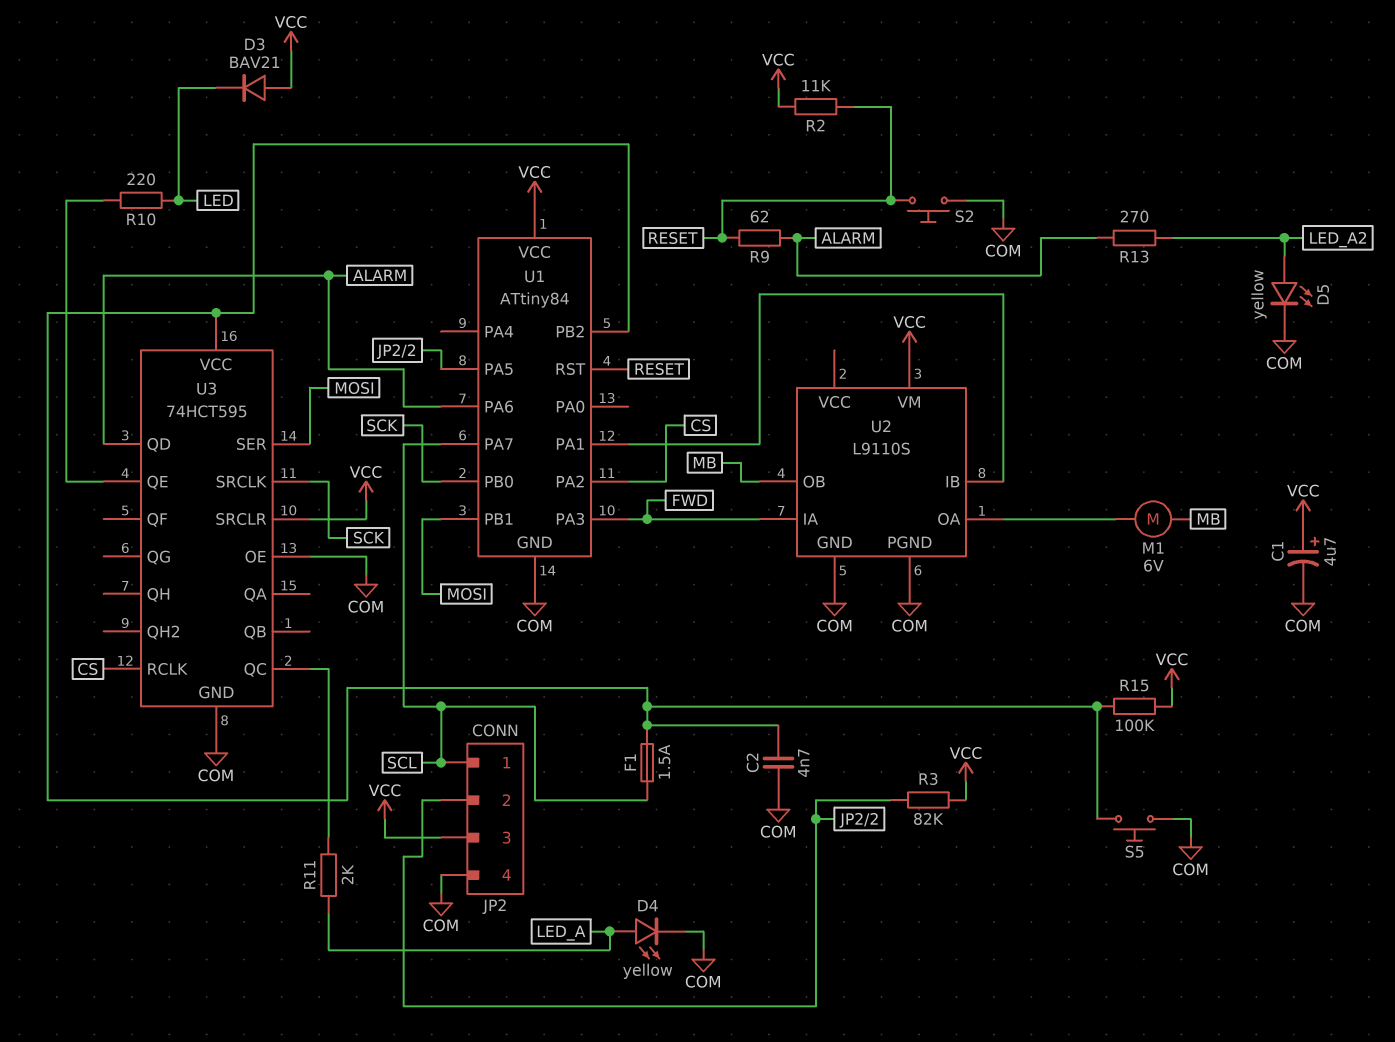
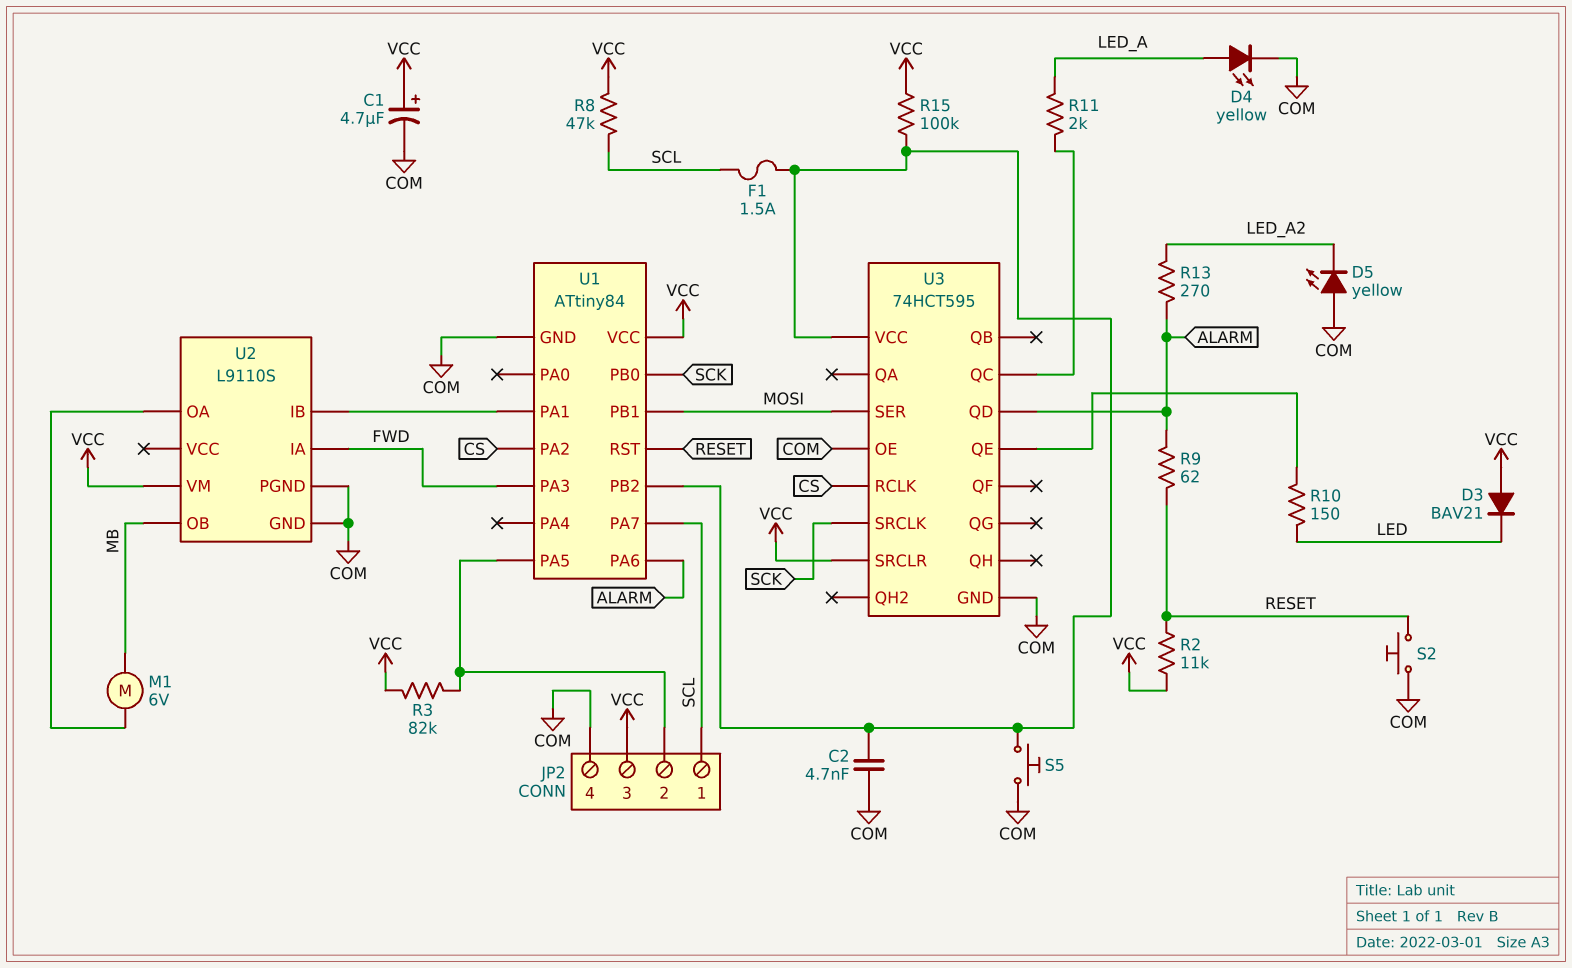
D5: LED yellow (A LED_A2, K COM) -> LED yellow (A COM, K LED_A2)
R8: none -> 47k (SCL, VCC)
R10: 220 (LED, U3/QE) -> 150 (LED, U3/QE)

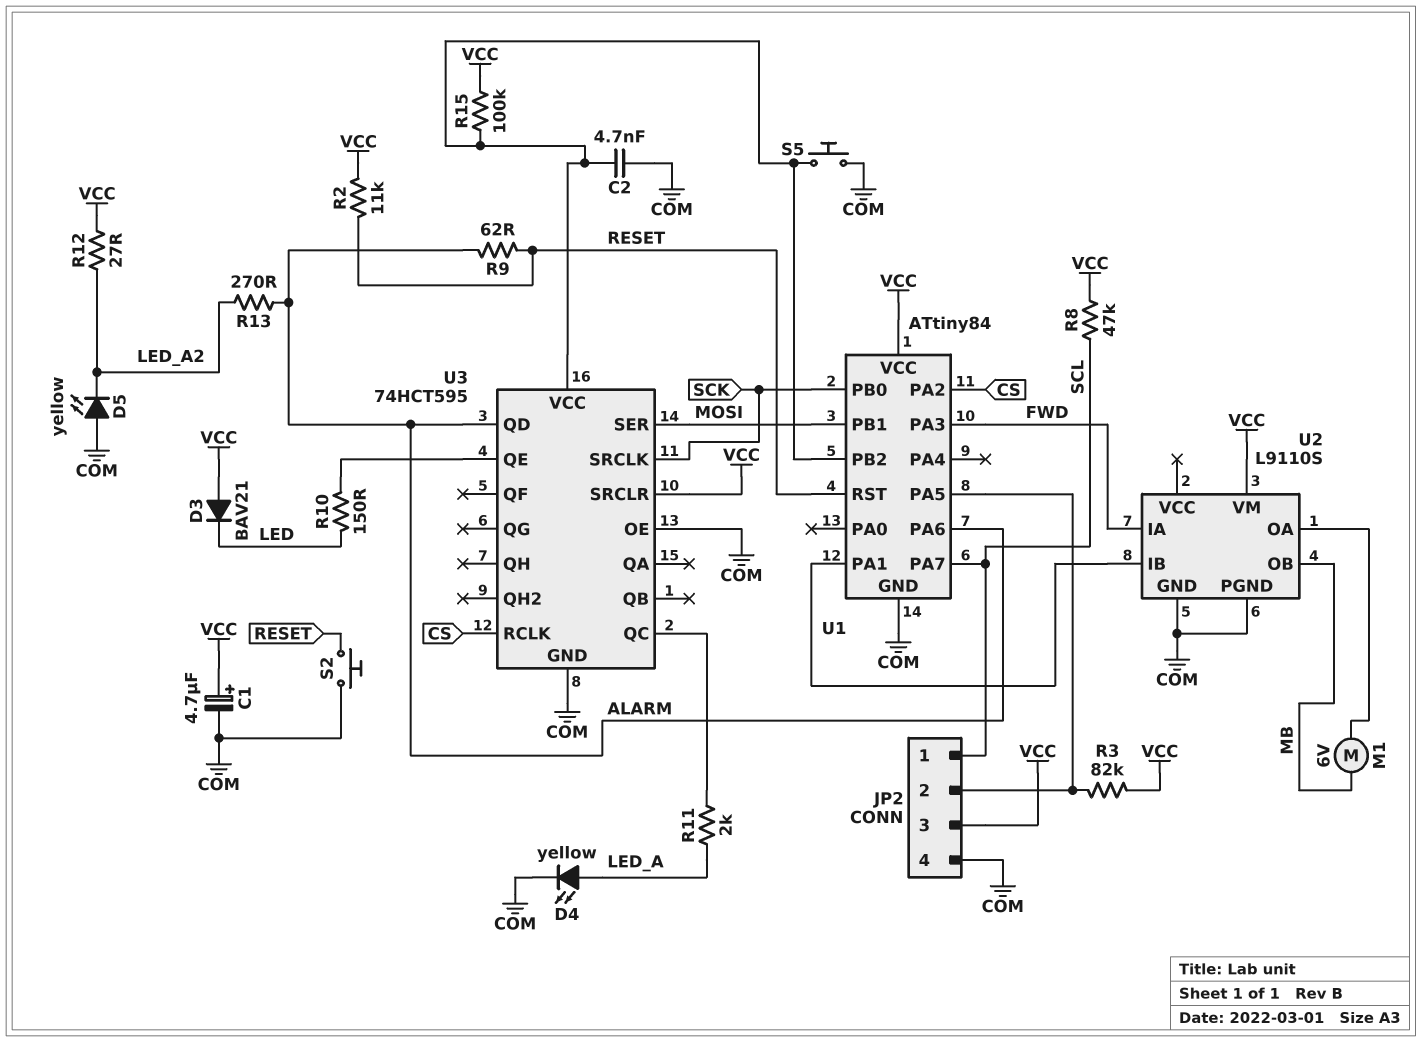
F1: 1.5A (SCL, U1/PB2) -> none
R12: none -> 27 (LED_A2, VCC)

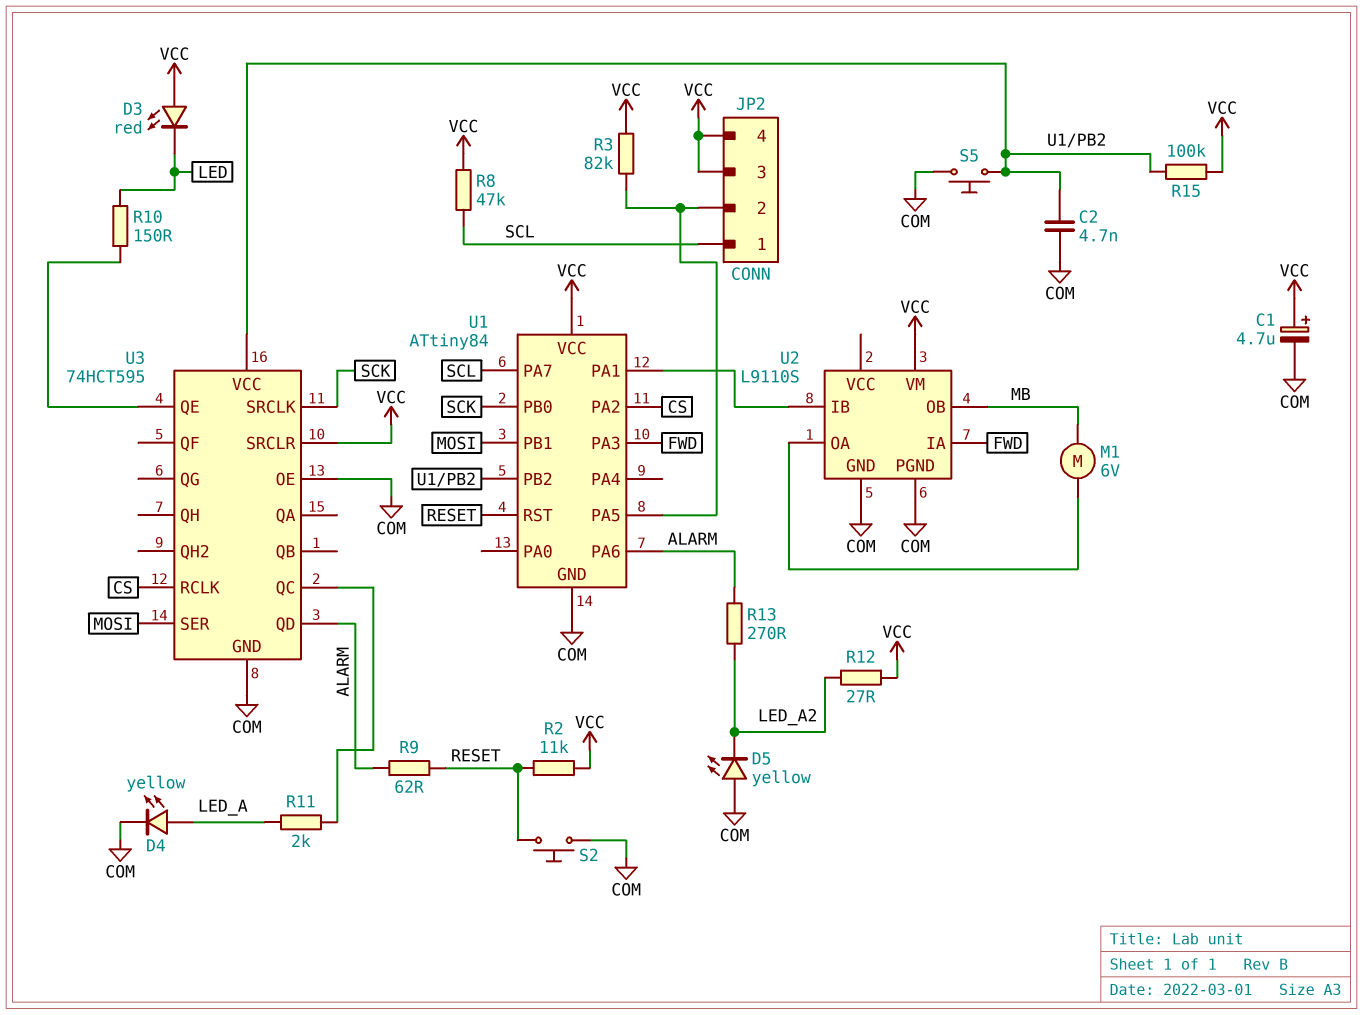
D3: diode BAV21 (A VCC, K LED) -> LED red (A VCC, K LED)
JP2 pin 4: COM -> VCC

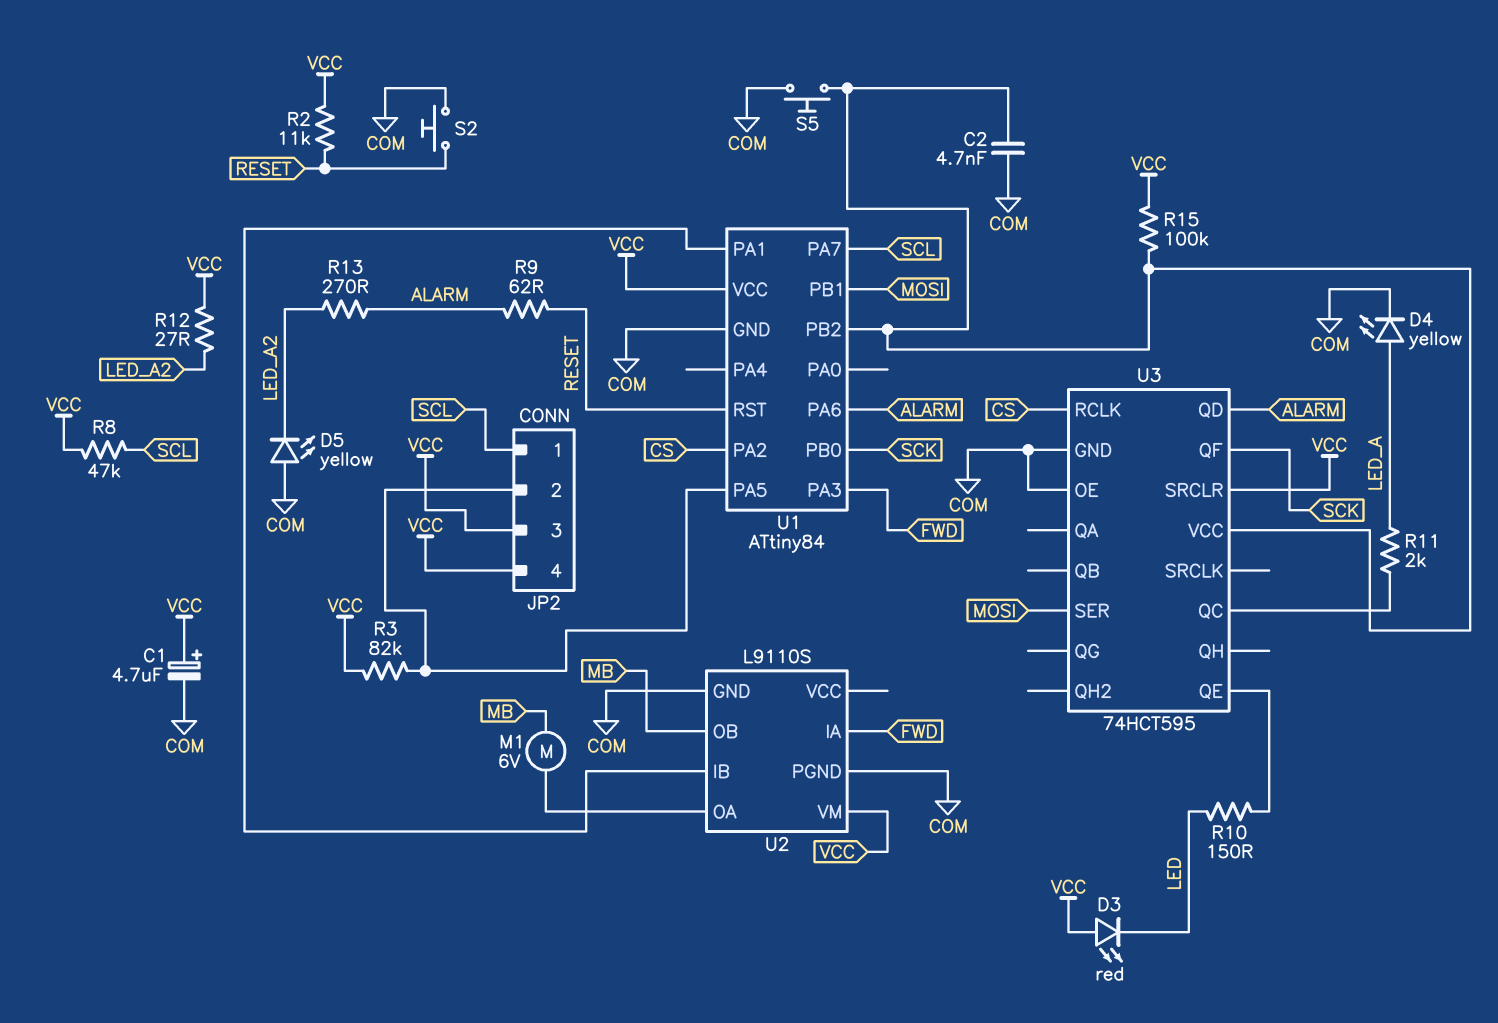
U3 pin QF: none -> SCK
U3 pin SRCLK: SCK -> none

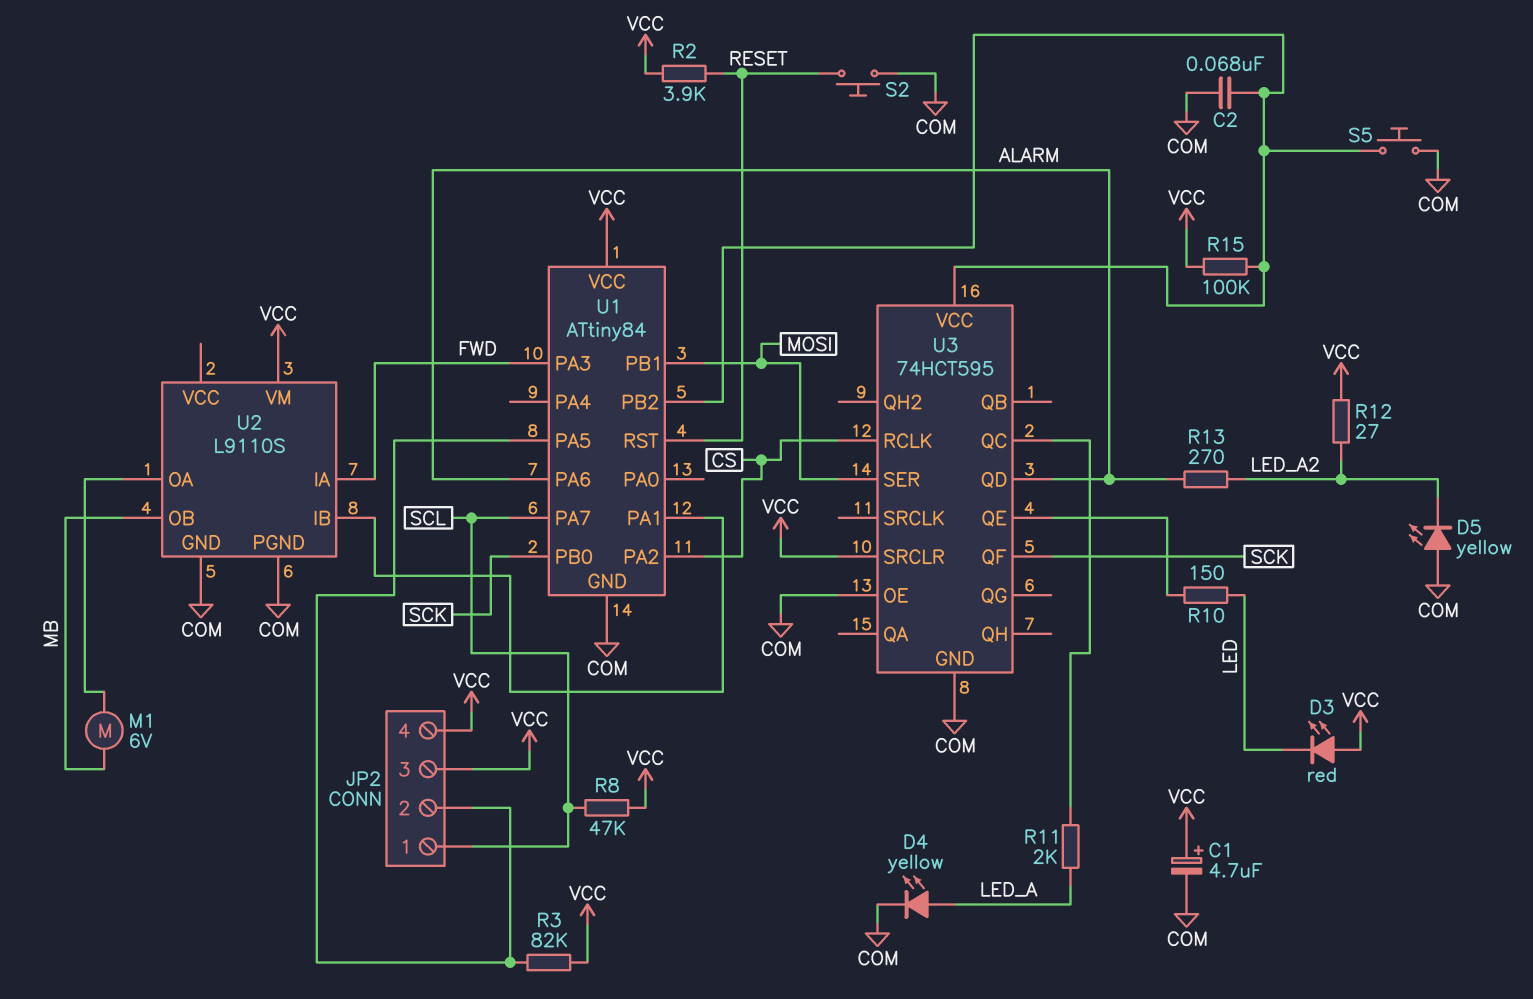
C2: 4.7nF (COM, U1/PB2) -> 68nF (COM, U1/PB2)
R2: 11k (RESET, VCC) -> 3.9k (RESET, VCC)
R9: 62 (ALARM, RESET) -> none

